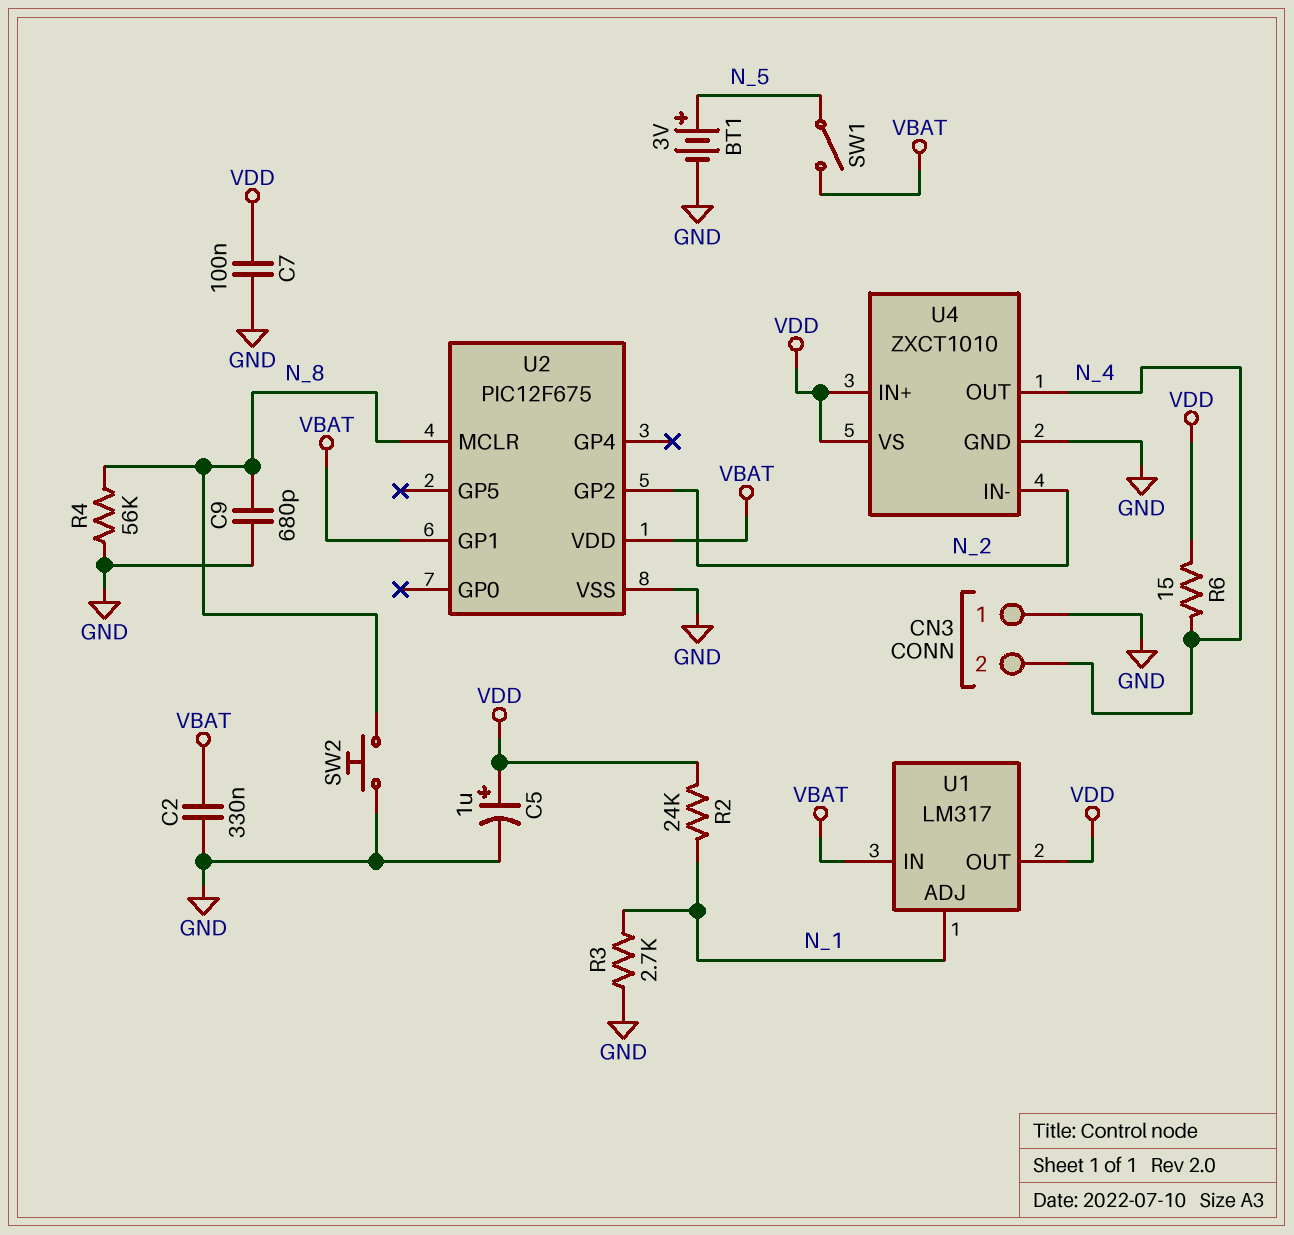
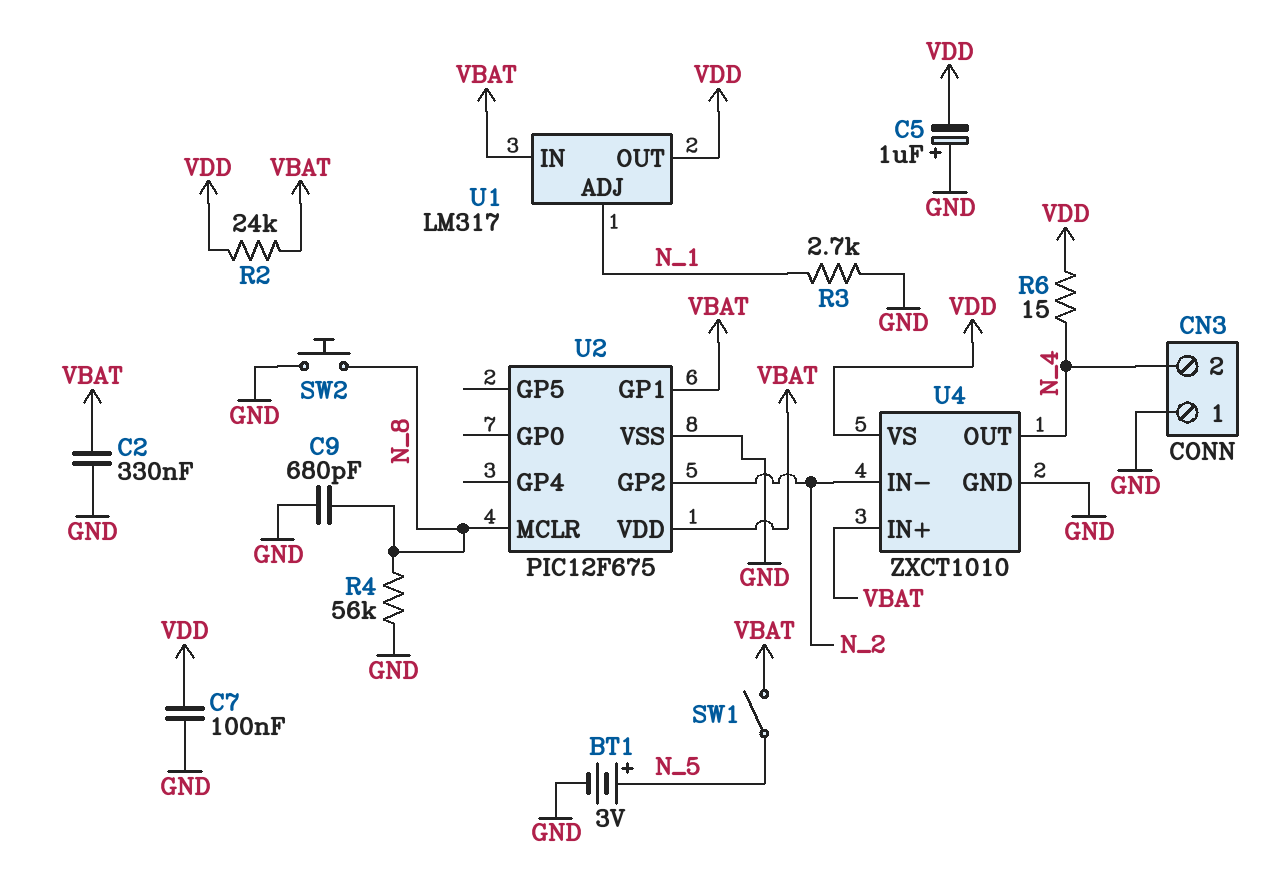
C5: 1uF (plus VDD, minus GND) -> 1uF (plus GND, minus VDD)
R2: 24k (N_1, VDD) -> 24k (VBAT, VDD)
U4 pin IN+: VDD -> VBAT

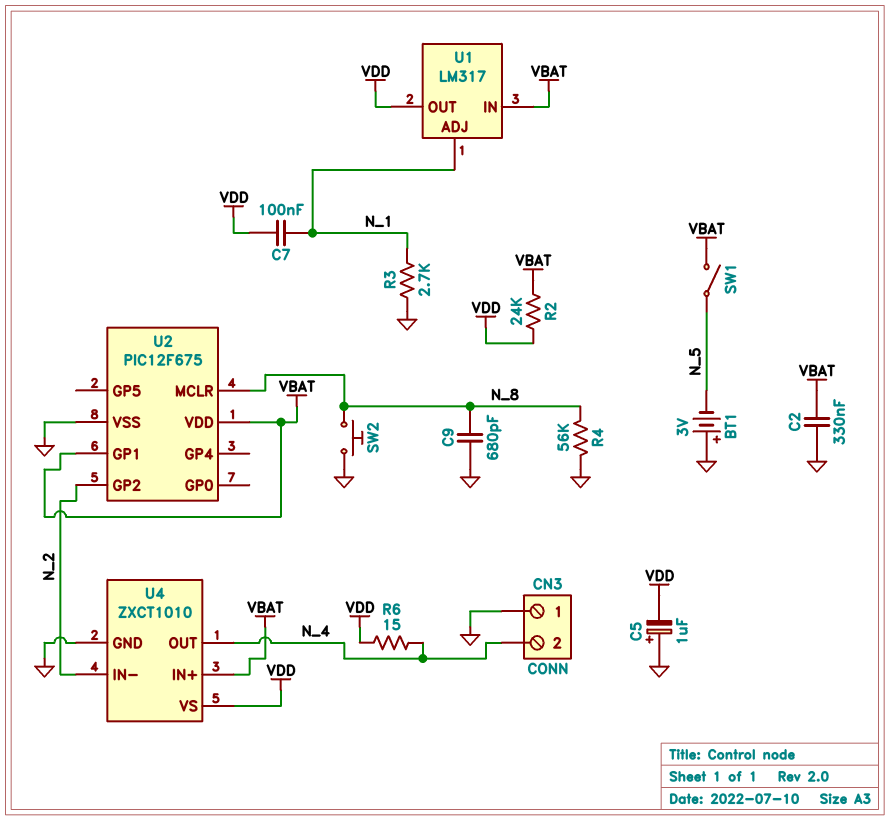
BT1: 3V (plus N_5, minus GND) -> 3V (plus GND, minus N_5)
C7: 100nF (GND, VDD) -> 100nF (N_1, VDD)

